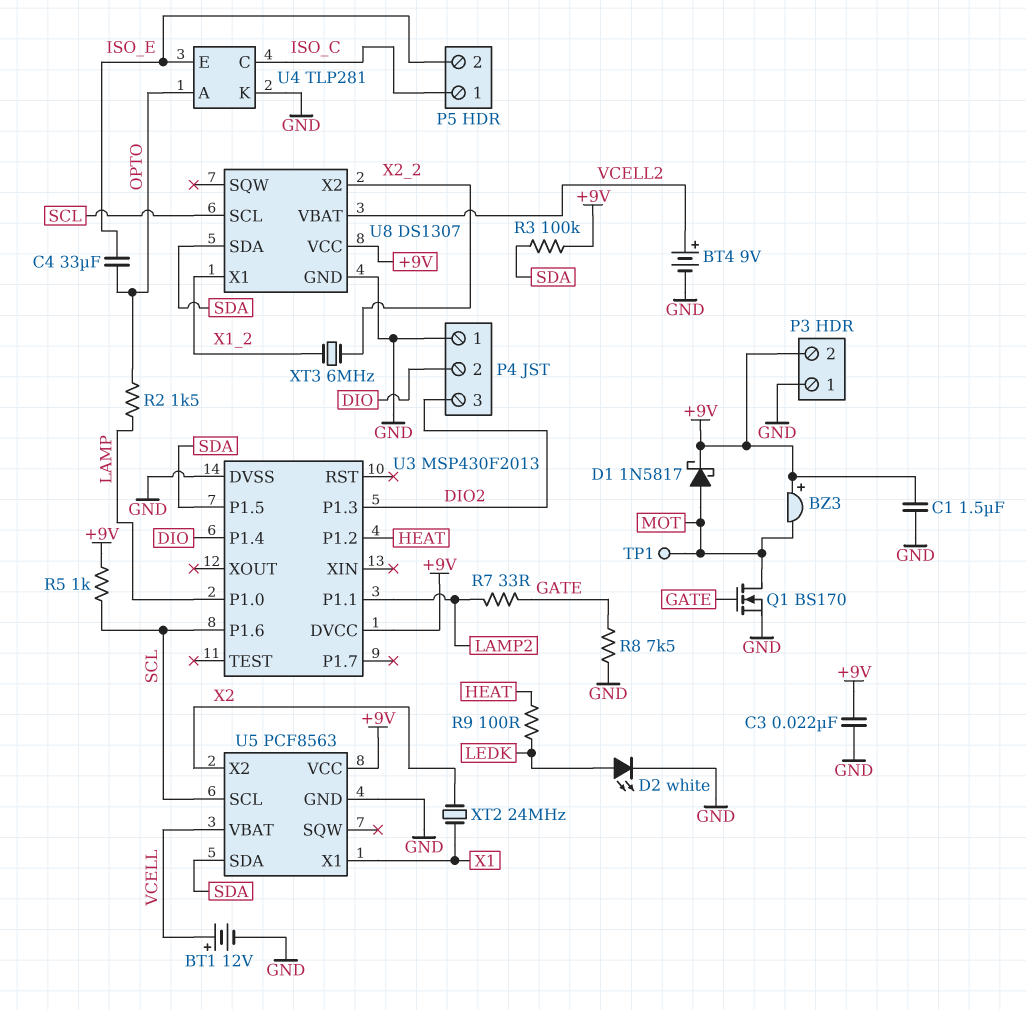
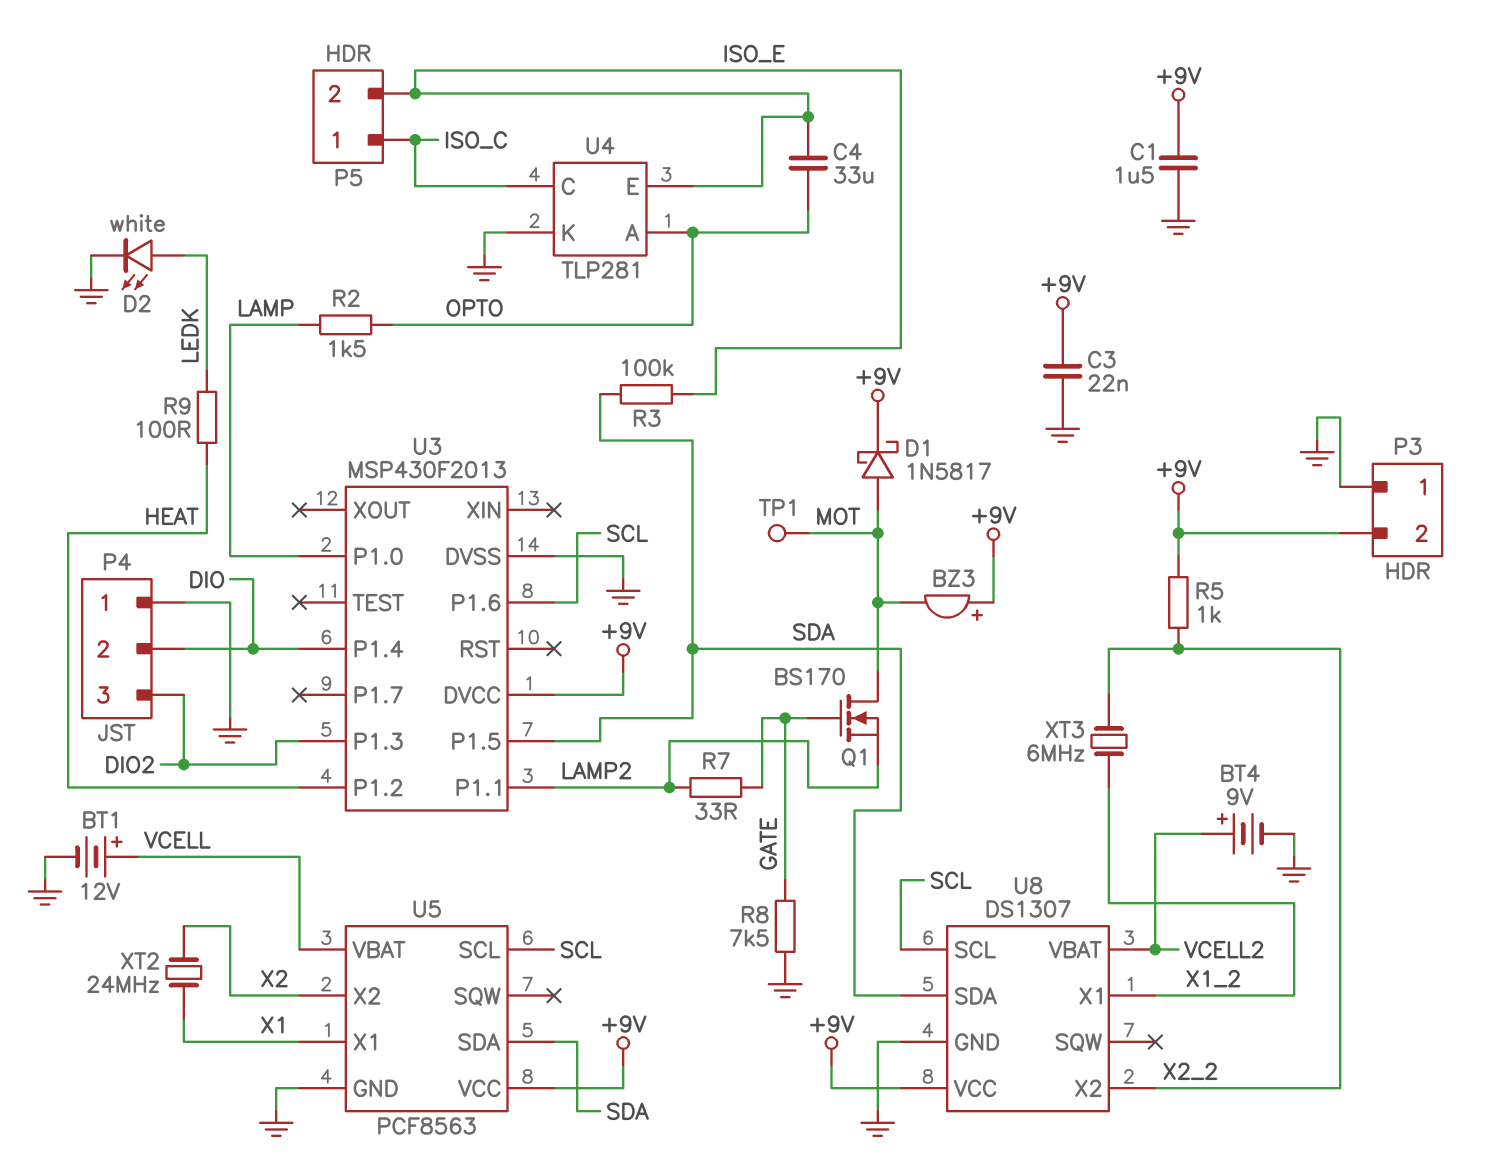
Q1: NMOS BS170 (G GATE, D MOT, S GND) -> NMOS BS170 (G GATE, D MOT, S LAMP2)
R3: 100k (+9V, SDA) -> 100k (ISO_E, SDA)
R5: 1k (+9V, SCL) -> 1k (+9V, X2_2)

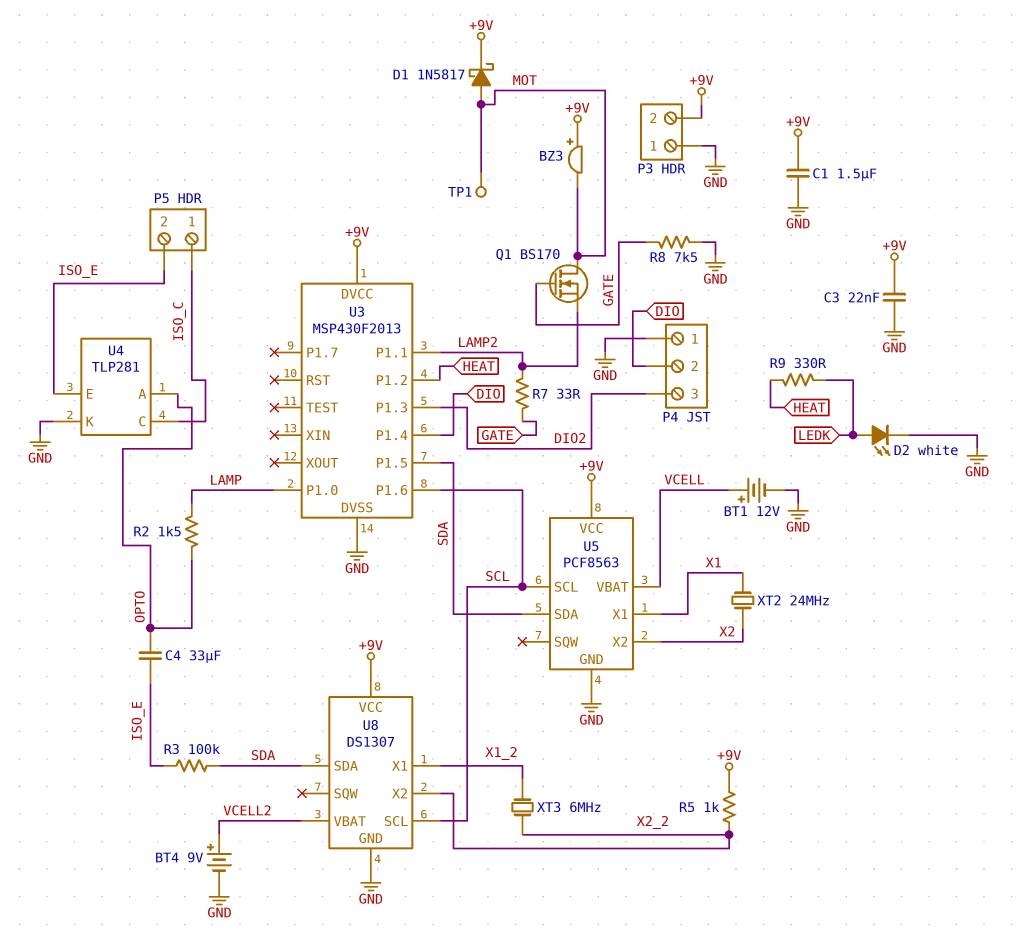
R9: 100 (HEAT, LEDK) -> 330 (HEAT, LEDK)

